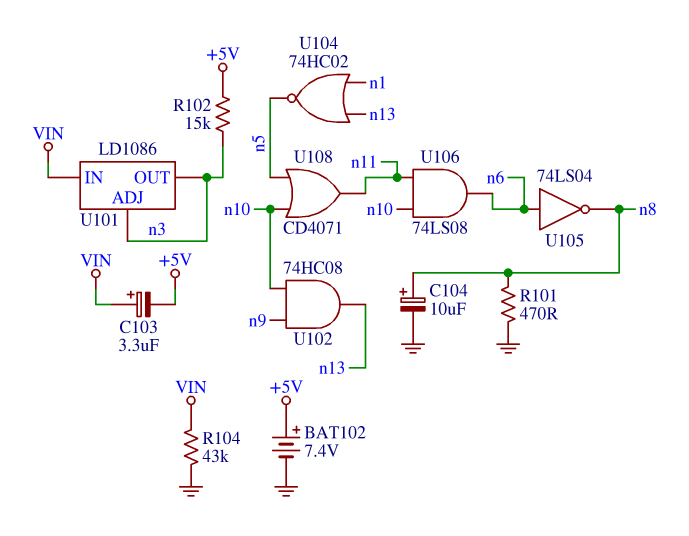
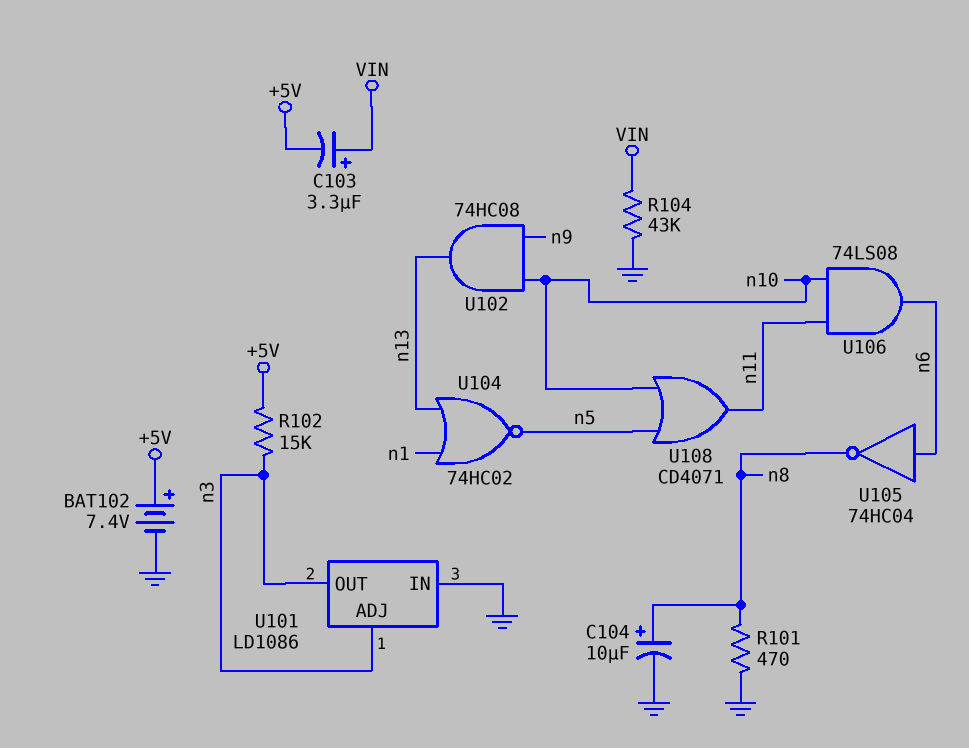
U101 pin IN: VIN -> GND
U105: NOT 74LS04 (in n6, out n8) -> NOT 74HC04 (in n6, out n8)

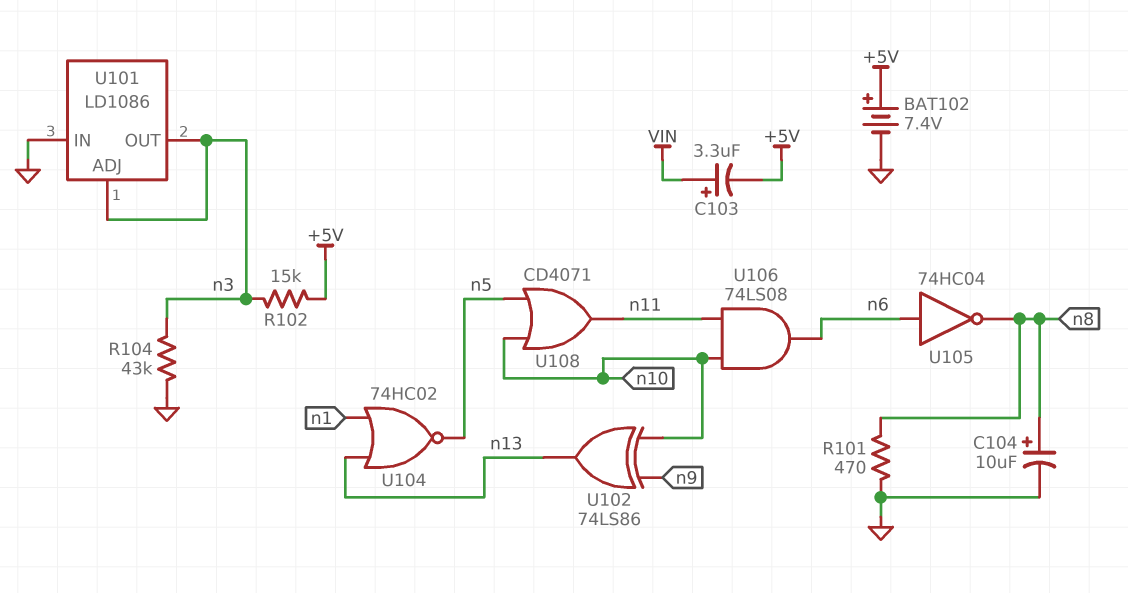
R104: 43k (GND, VIN) -> 43k (GND, n3)
U102: AND 74HC08 (in n9, in n10, out n13) -> XOR 74LS86 (in n9, in n10, out n13)

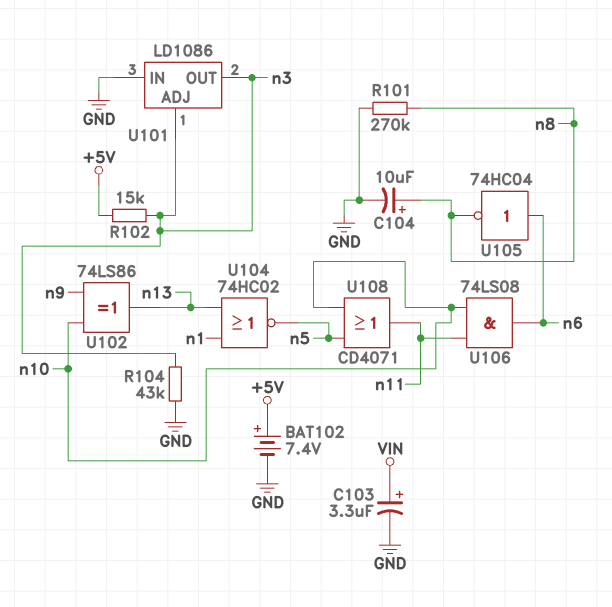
C103: 3.3uF (plus VIN, minus +5V) -> 3.3uF (plus VIN, minus GND)
R101: 470 (GND, n8) -> 270k (GND, n8)

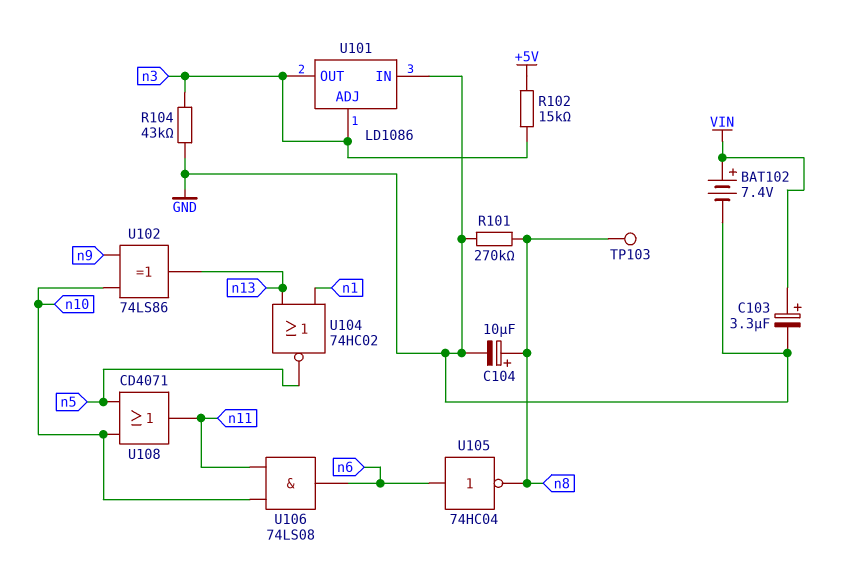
BAT102: 7.4V (plus +5V, minus GND) -> 7.4V (plus VIN, minus GND)
TP103: none -> test point (n8)

